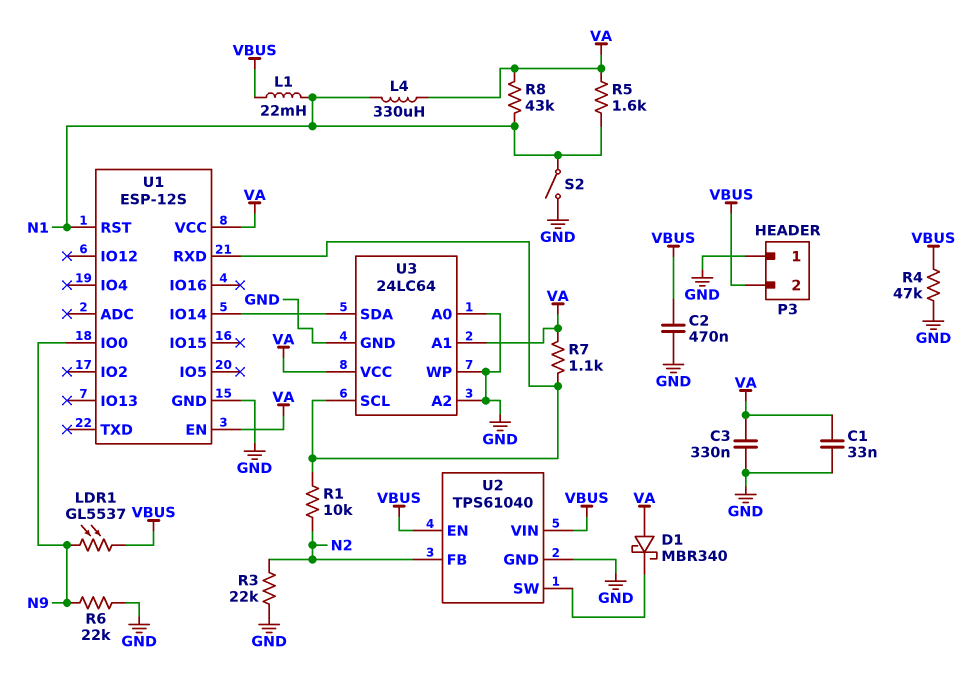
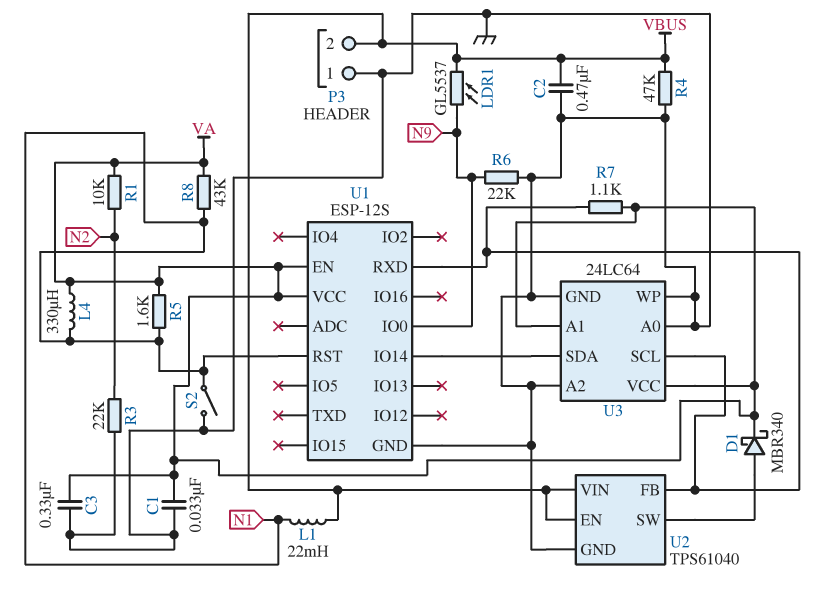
D1: schottky MBR340 (A VA, K U2/SW) -> schottky MBR340 (A U2/SW, K VA)
R1: 10k (N2, U1/RXD) -> 10k (N2, VA)
U2 pin FB: N2 -> U1/RXD

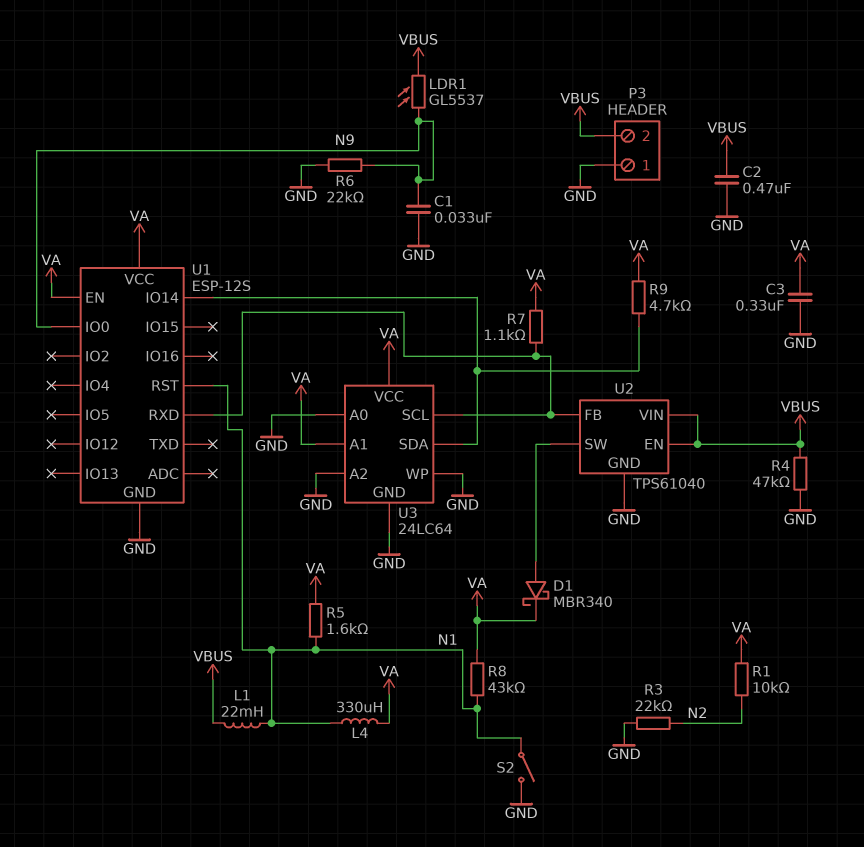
C1: 33nF (GND, VA) -> 33nF (GND, N9)
R9: none -> 4.7k (U1/IO14, VA)

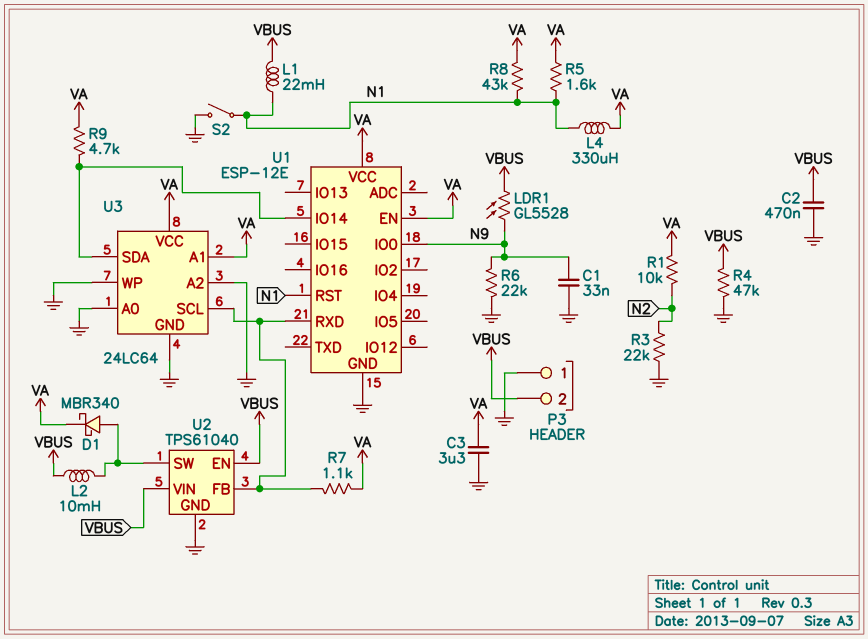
C3: 330nF (GND, VA) -> 3.3uF (GND, VA)
L2: none -> 10mH (U2/SW, VBUS)
LDR1: GL5537 (N9, VBUS) -> GL5528 (N9, VBUS)
U1: ESP-12S -> ESP-12E

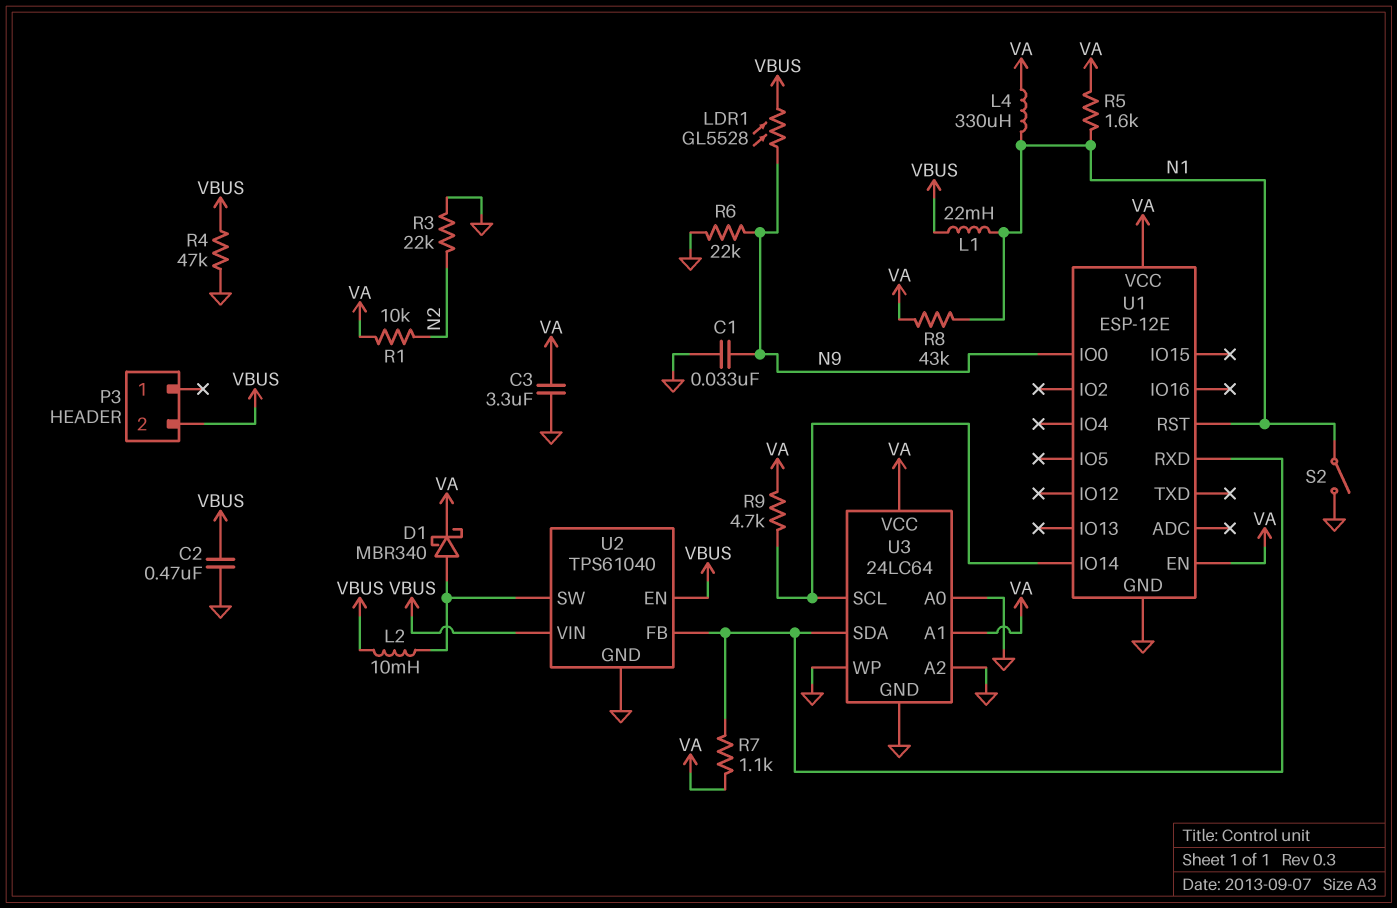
P3 pin 1: GND -> none
U3 pin SCL: U1/RXD -> U1/IO14
U3 pin SDA: U1/IO14 -> U1/RXD

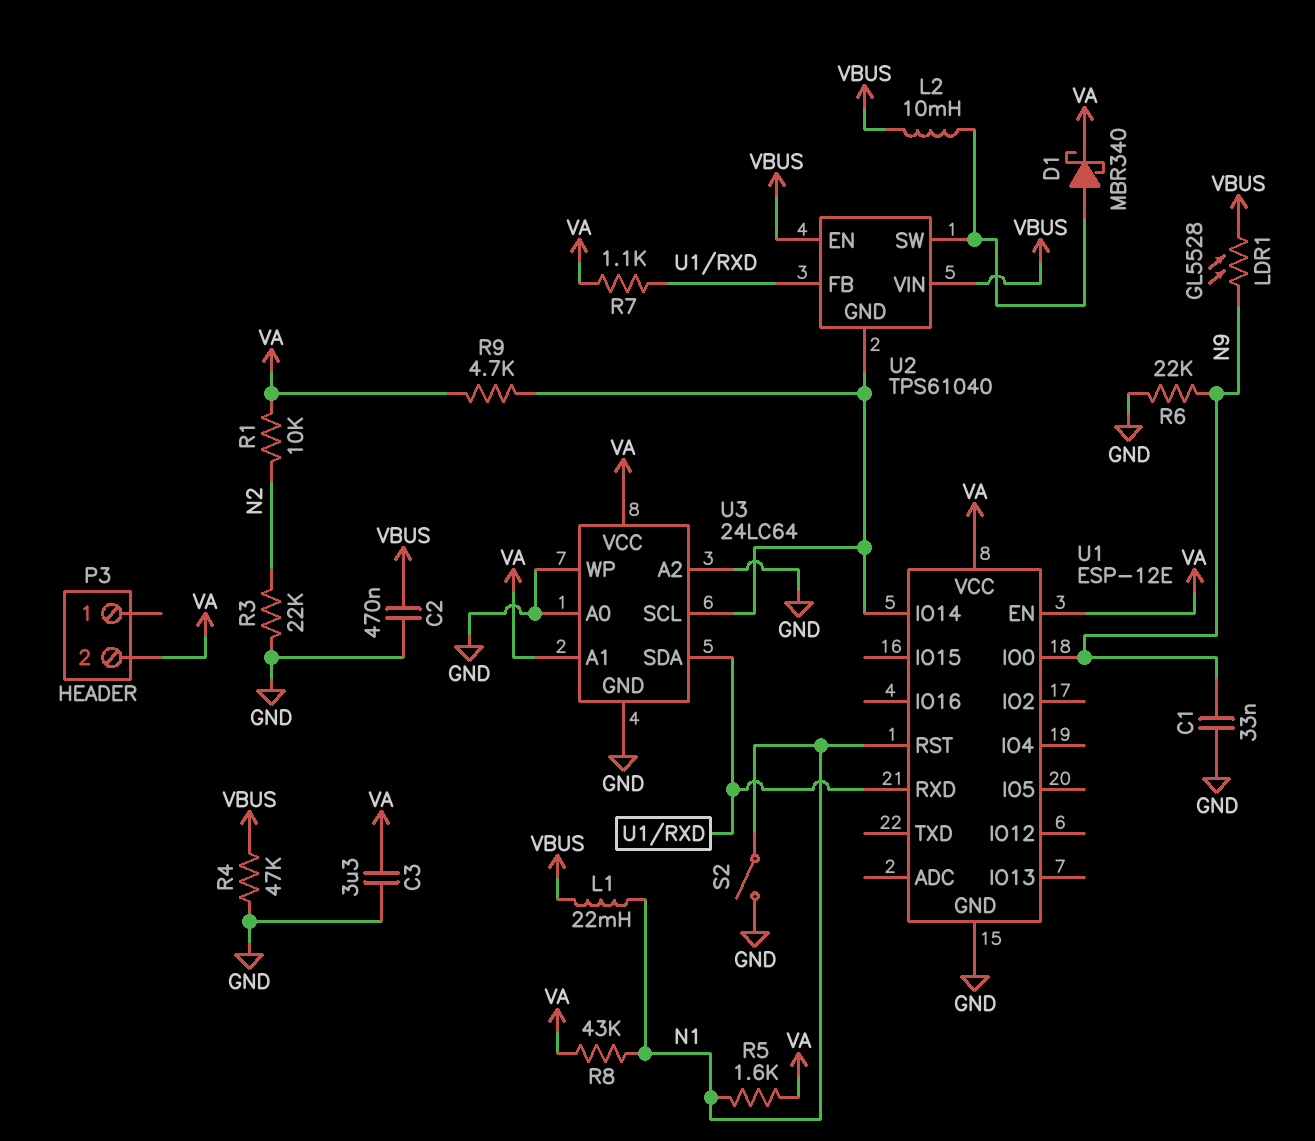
L4: 330uH (N1, VA) -> none
P3 pin 2: VBUS -> VA
U2 pin GND: GND -> U1/IO14

